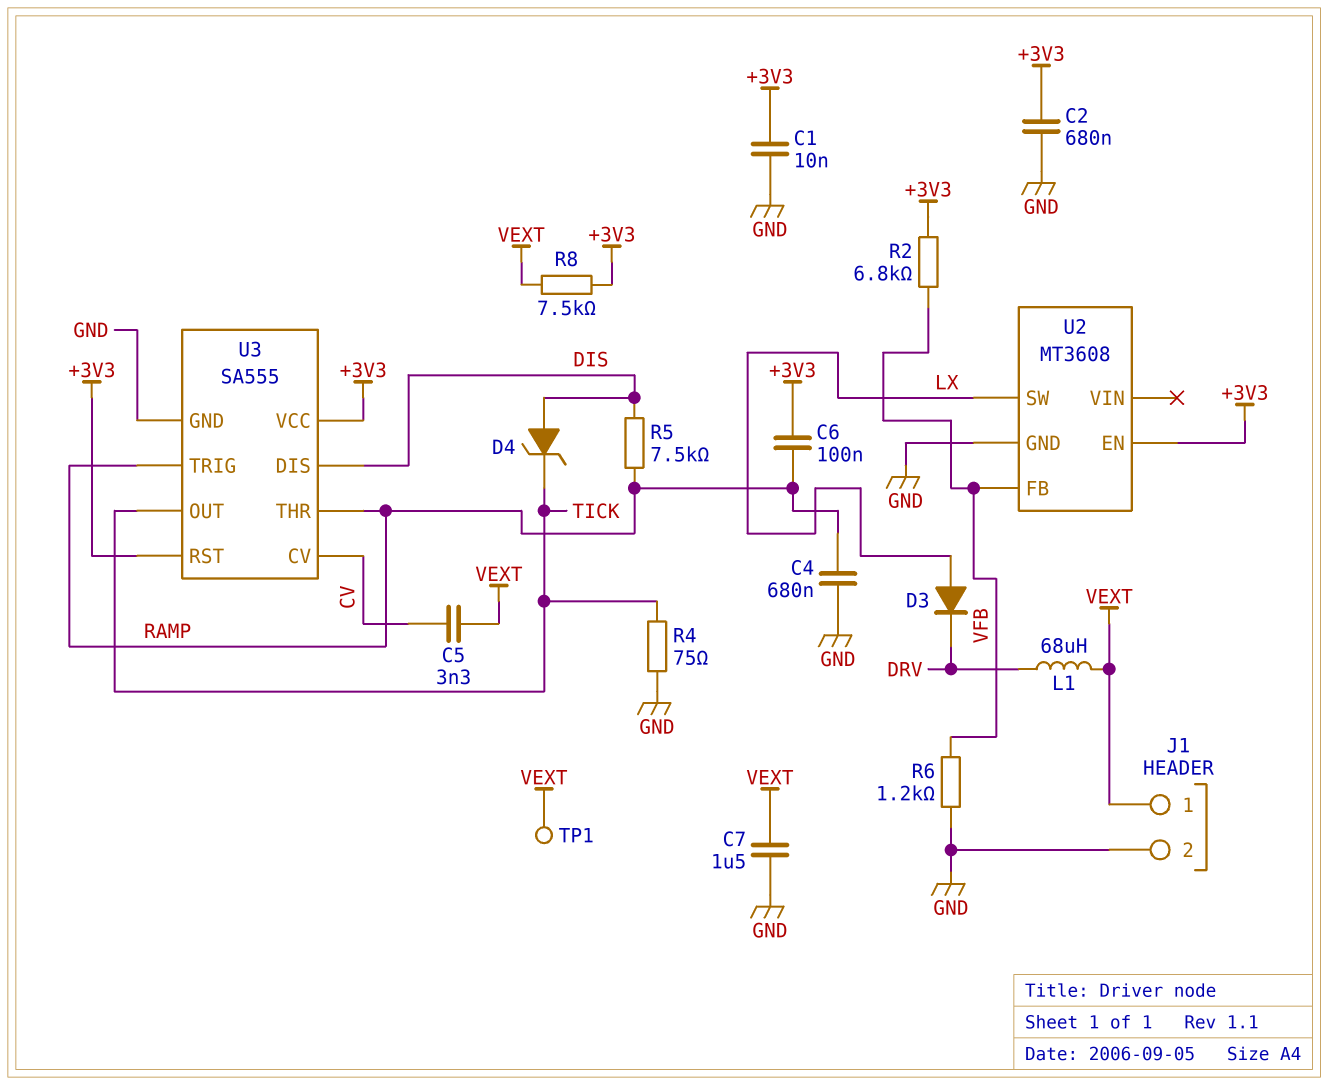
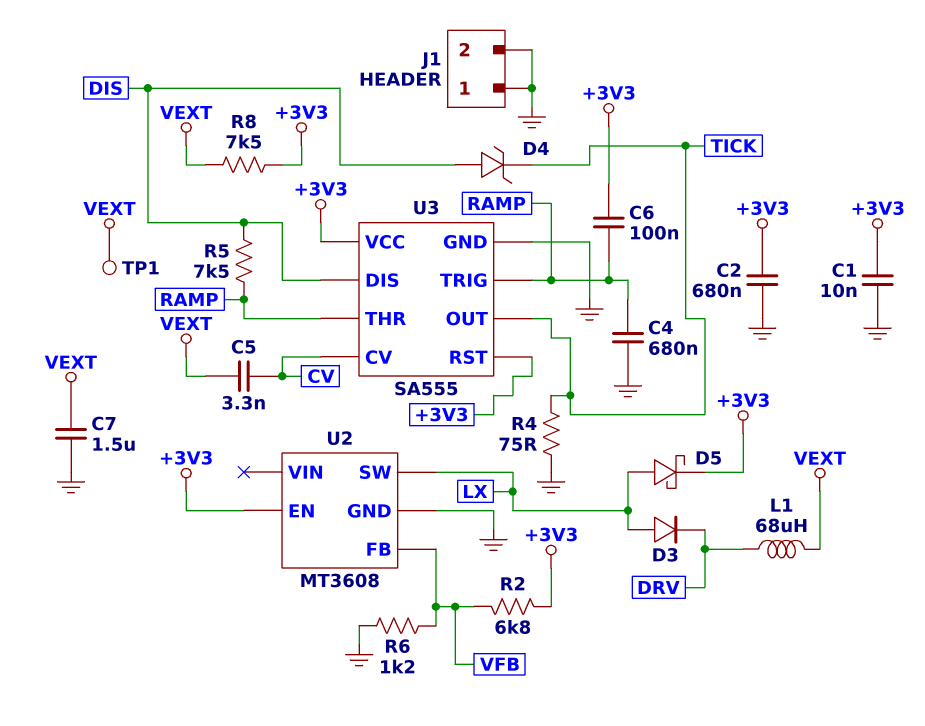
D5: none -> schottky (A LX, K +3V3)
J1 pin 1: VEXT -> GND

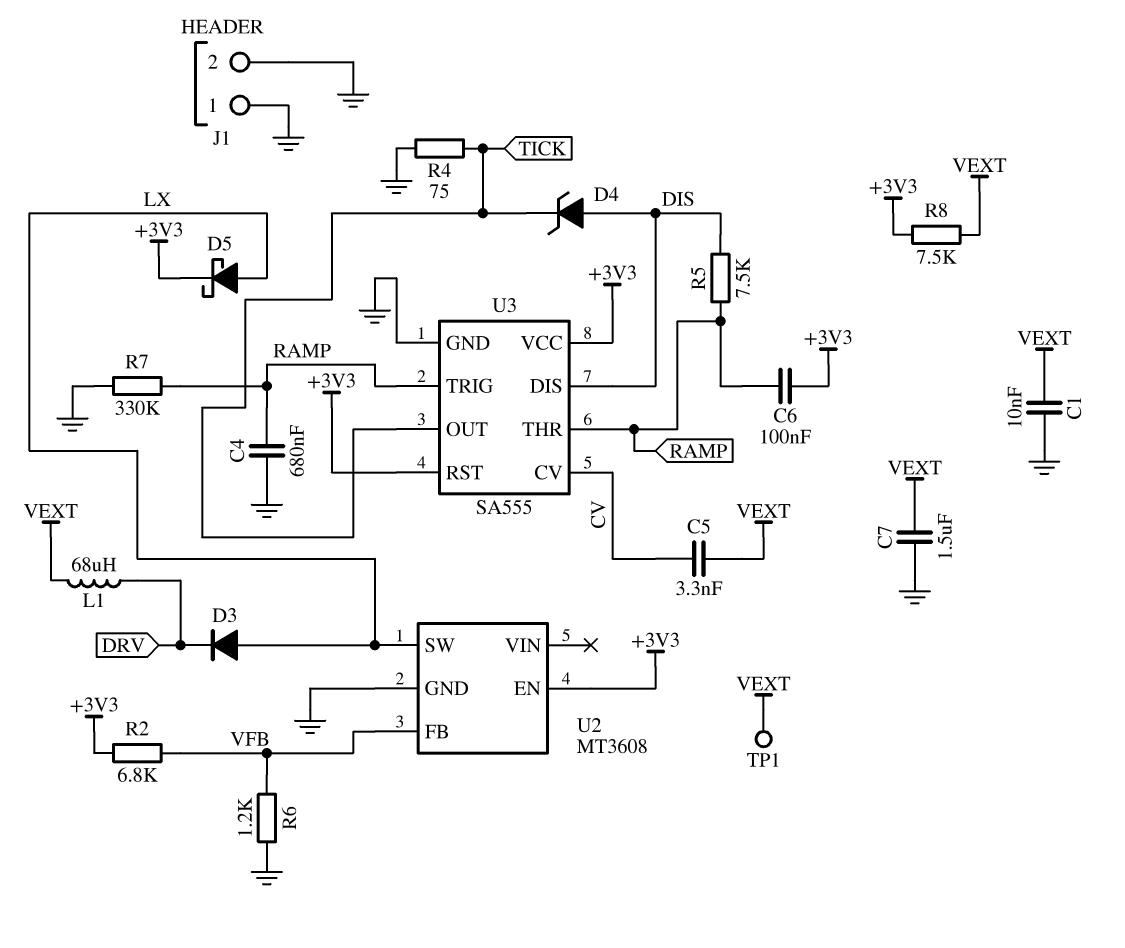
C1: 10nF (+3V3, GND) -> 10nF (GND, VEXT)
C2: 680nF (+3V3, GND) -> none
R7: none -> 330k (GND, RAMP)

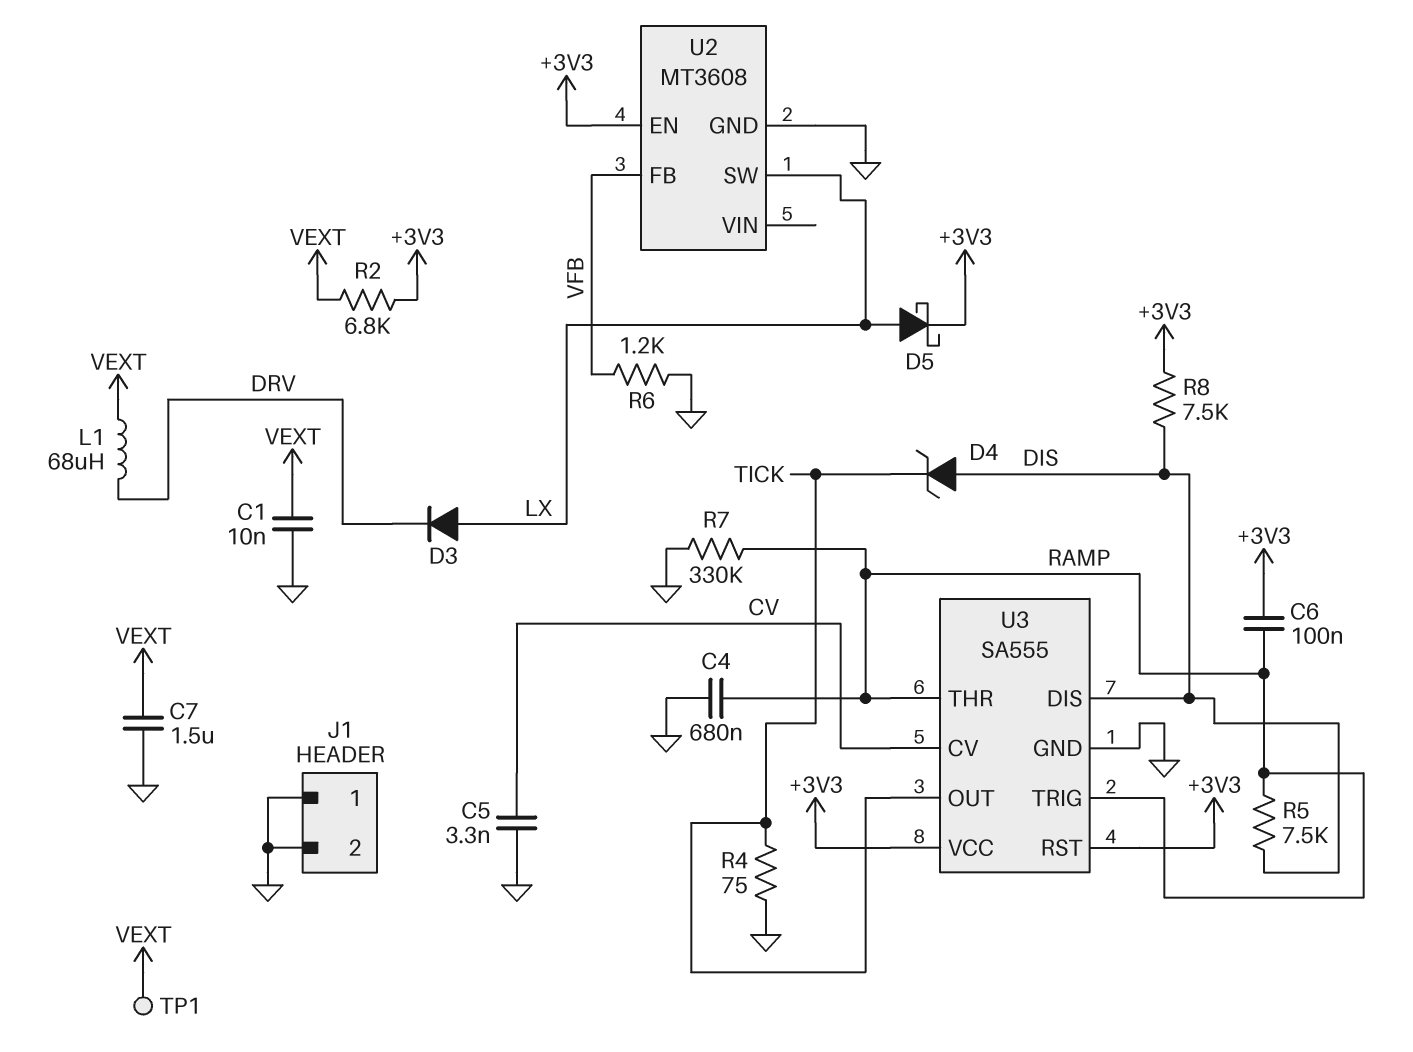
C5: 3.3nF (CV, VEXT) -> 3.3nF (CV, GND)
R2: 6.8k (+3V3, VFB) -> 6.8k (+3V3, VEXT)
R8: 7.5k (+3V3, VEXT) -> 7.5k (+3V3, DIS)

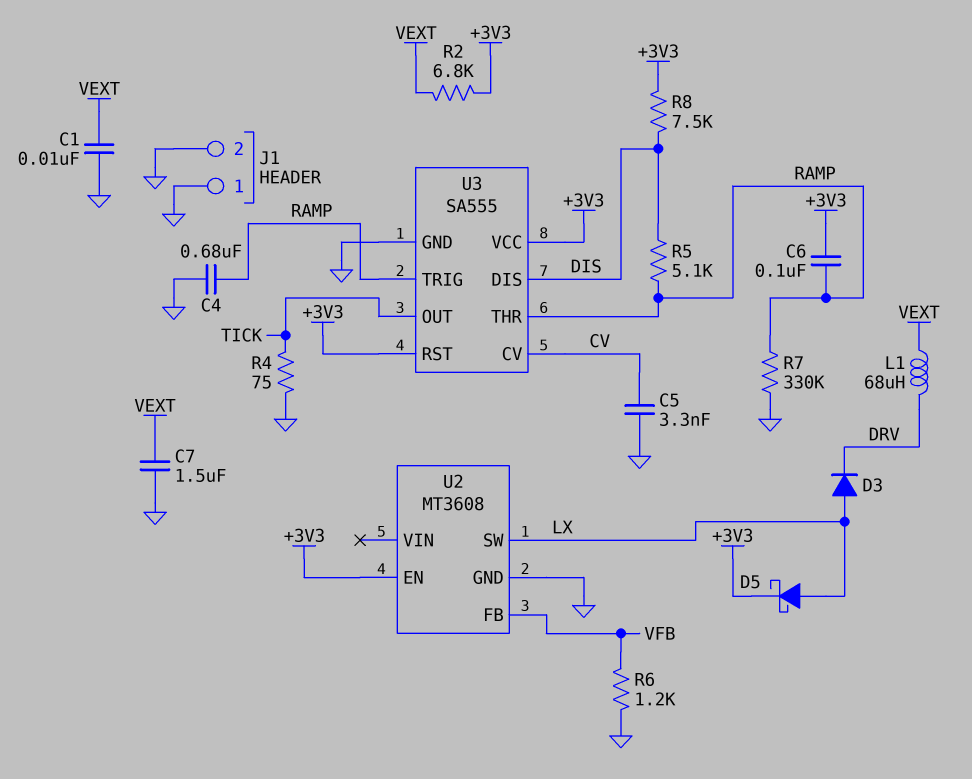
D4: zener (A DIS, K TICK) -> none
R5: 7.5k (DIS, RAMP) -> 5.1k (DIS, RAMP)
TP1: test point (VEXT) -> none

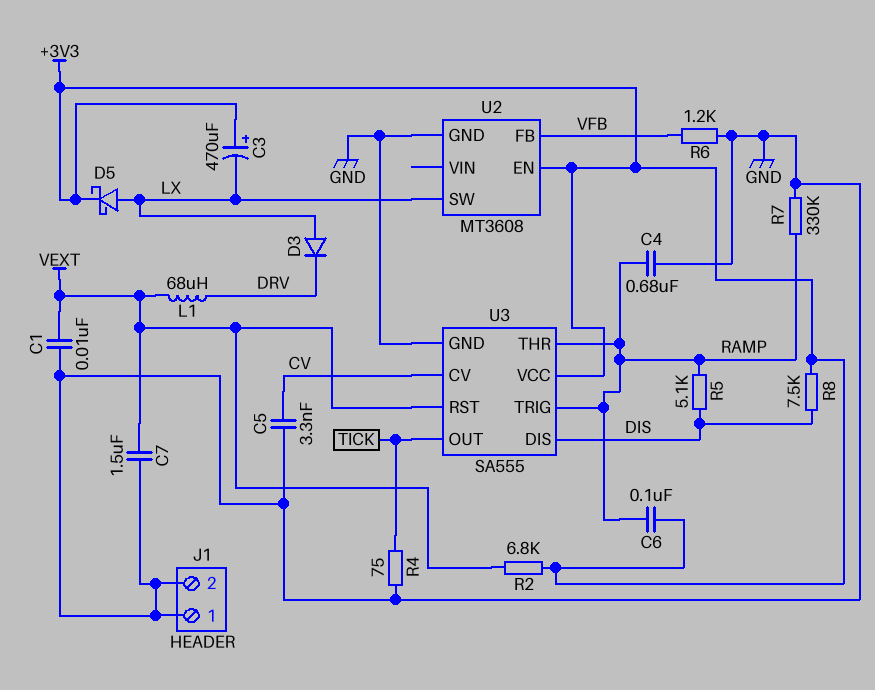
C3: none -> 470uF (plus +3V3, minus LX)
U3 pin RST: +3V3 -> VEXT

